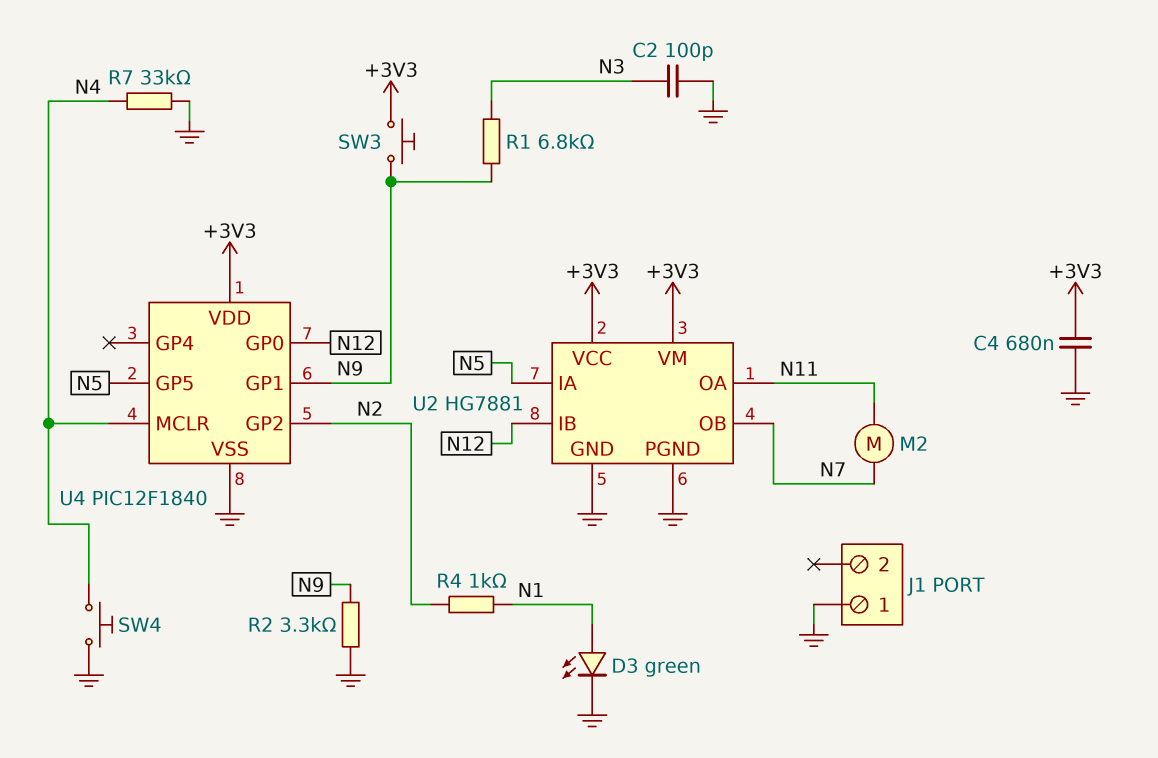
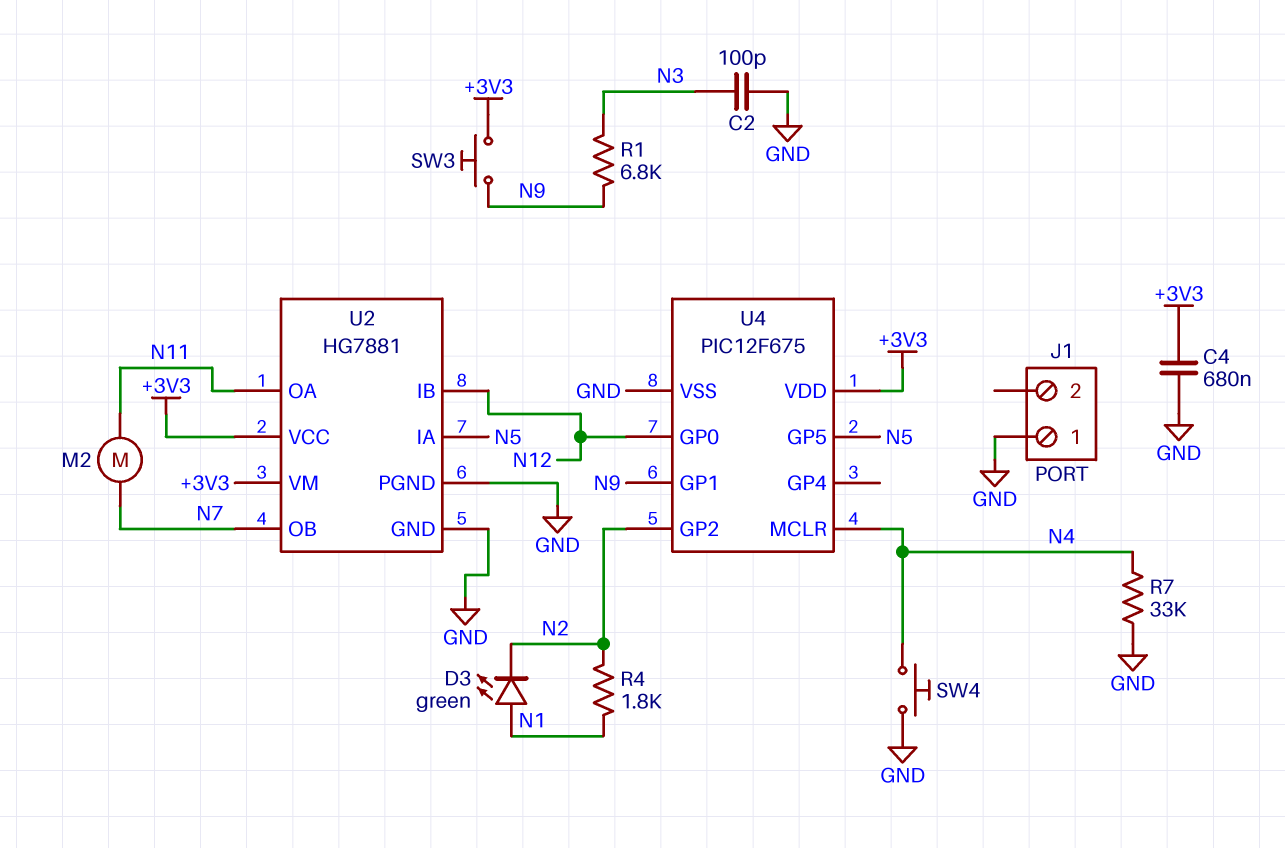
D3: LED green (A N1, K GND) -> LED green (A N1, K N2)
R2: 3.3k (GND, N9) -> none
R4: 1k (N1, N2) -> 1.8k (N1, N2)
U4: PIC12F1840 -> PIC12F675

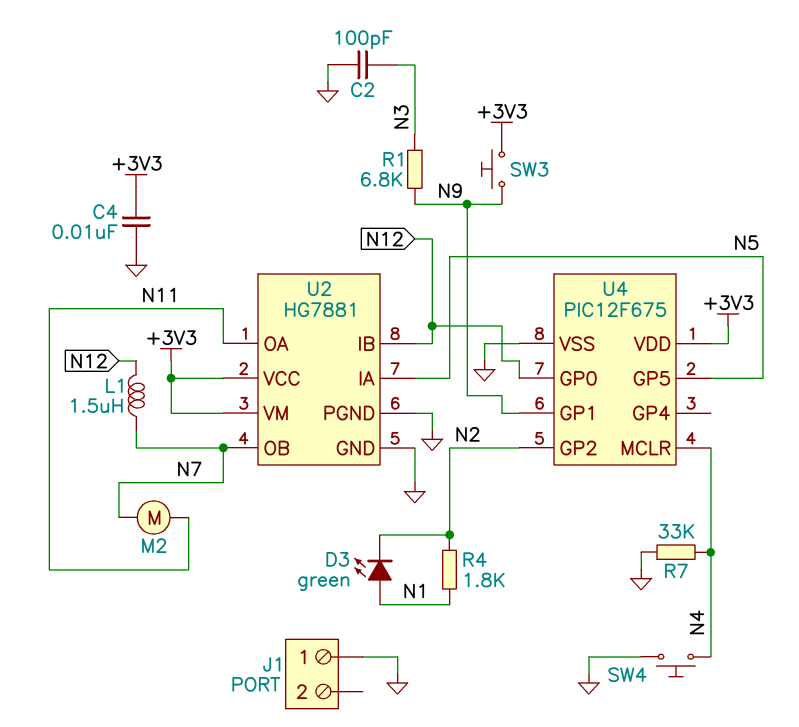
C4: 680nF (+3V3, GND) -> 10nF (+3V3, GND)
L1: none -> 1.5uH (N7, N12)

